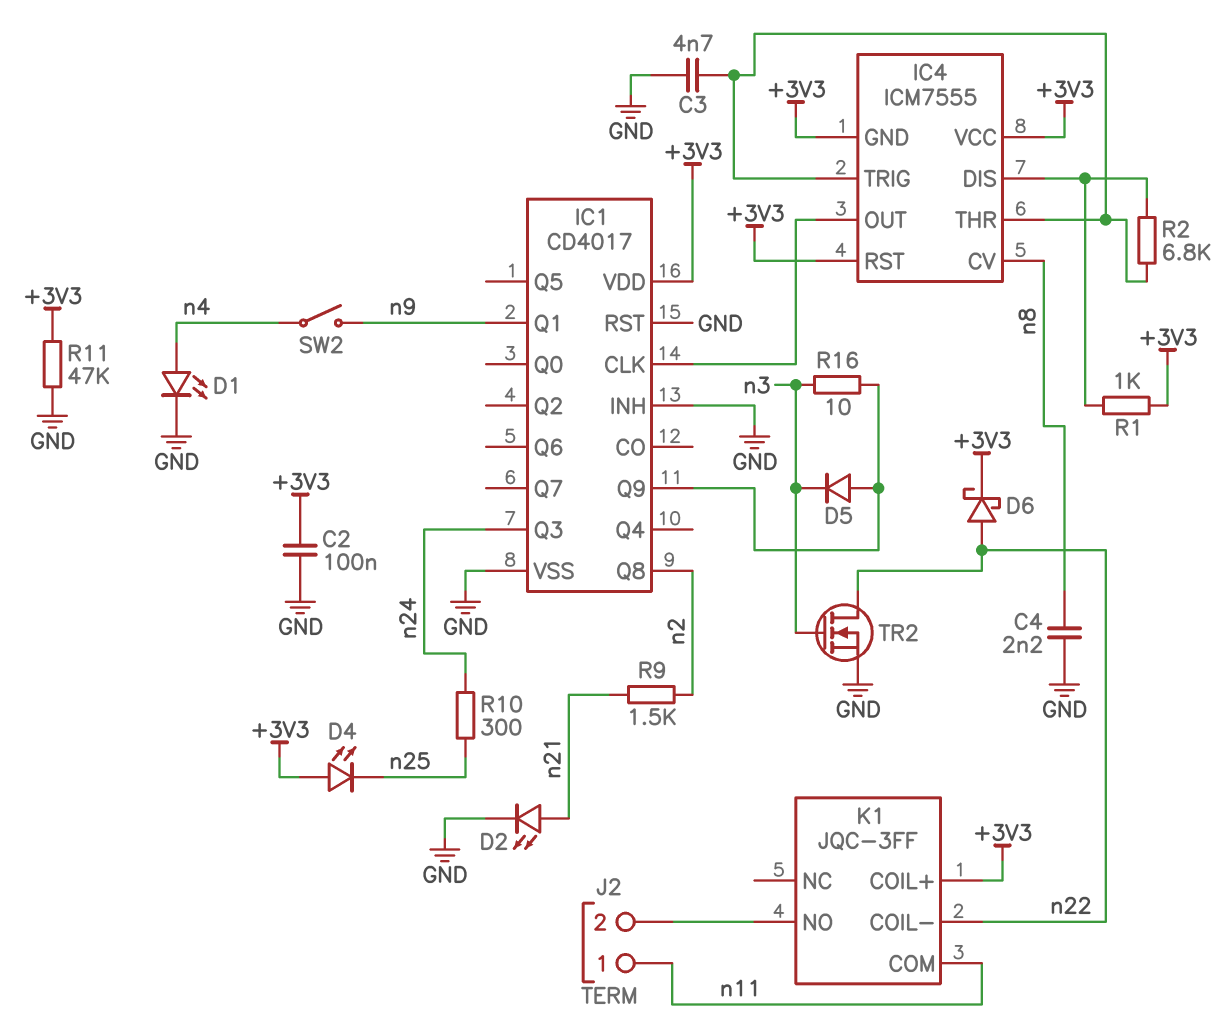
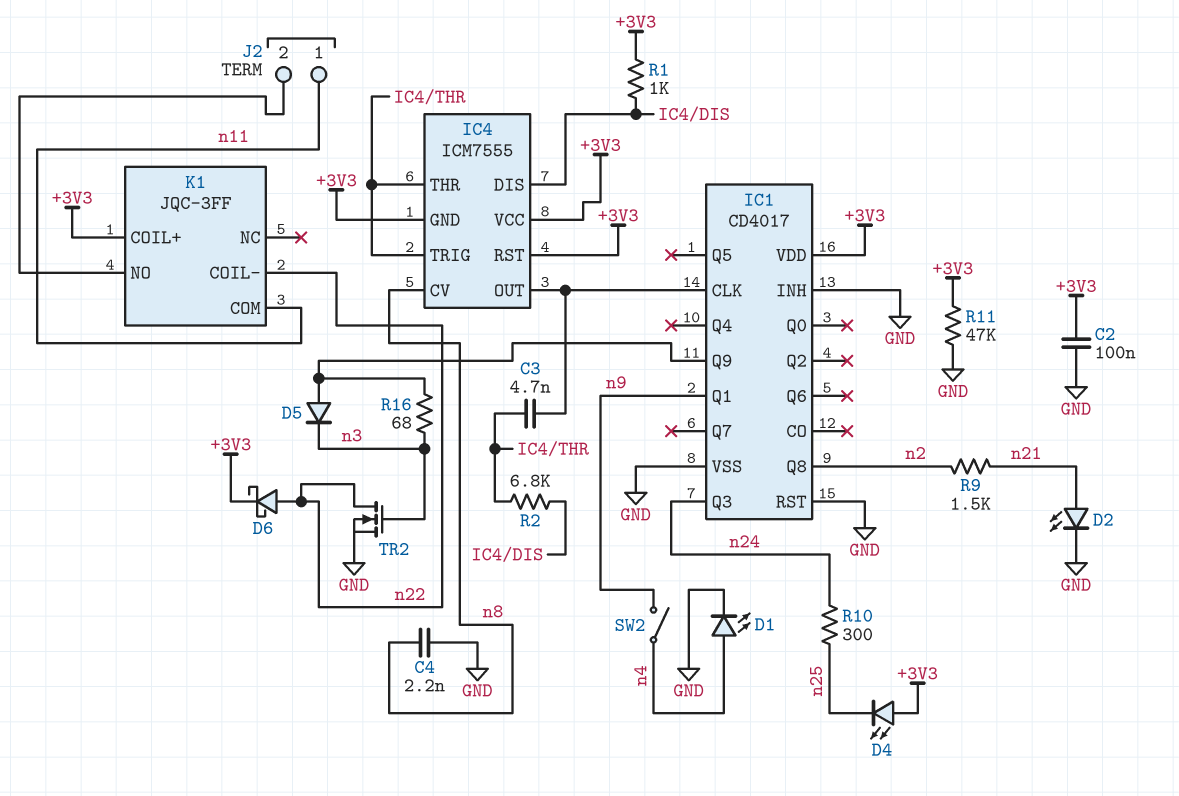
C3: 4.7nF (GND, IC4/THR) -> 4.7nF (IC1/CLK, IC4/THR)
R16: 10 (IC1/Q9, n3) -> 68 (IC1/Q9, n3)

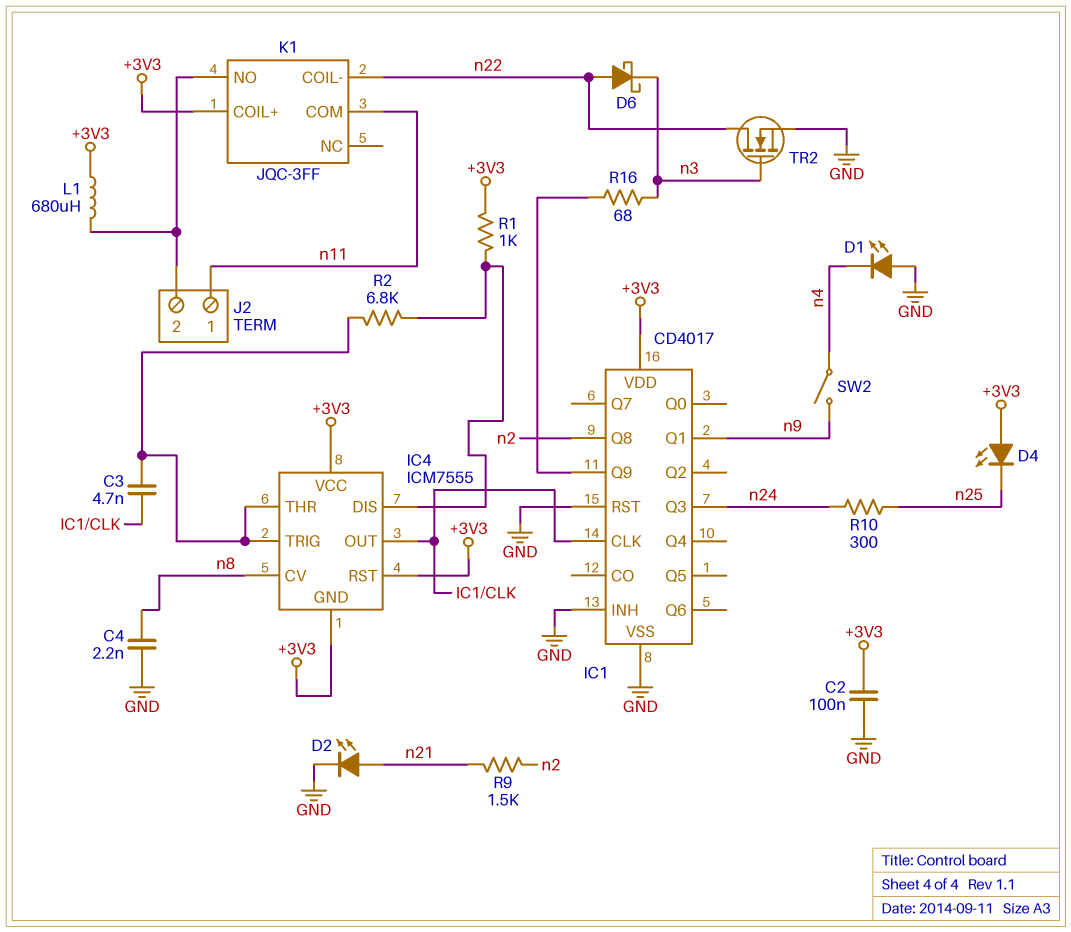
D1: LED (A n4, K GND) -> LED (A GND, K n4)
D5: diode (A IC1/Q9, K n3) -> none
D6: schottky (A n22, K +3V3) -> schottky (A n22, K n3)
L1: none -> 680uH (+3V3, J2/2)
R11: 47k (+3V3, GND) -> none

